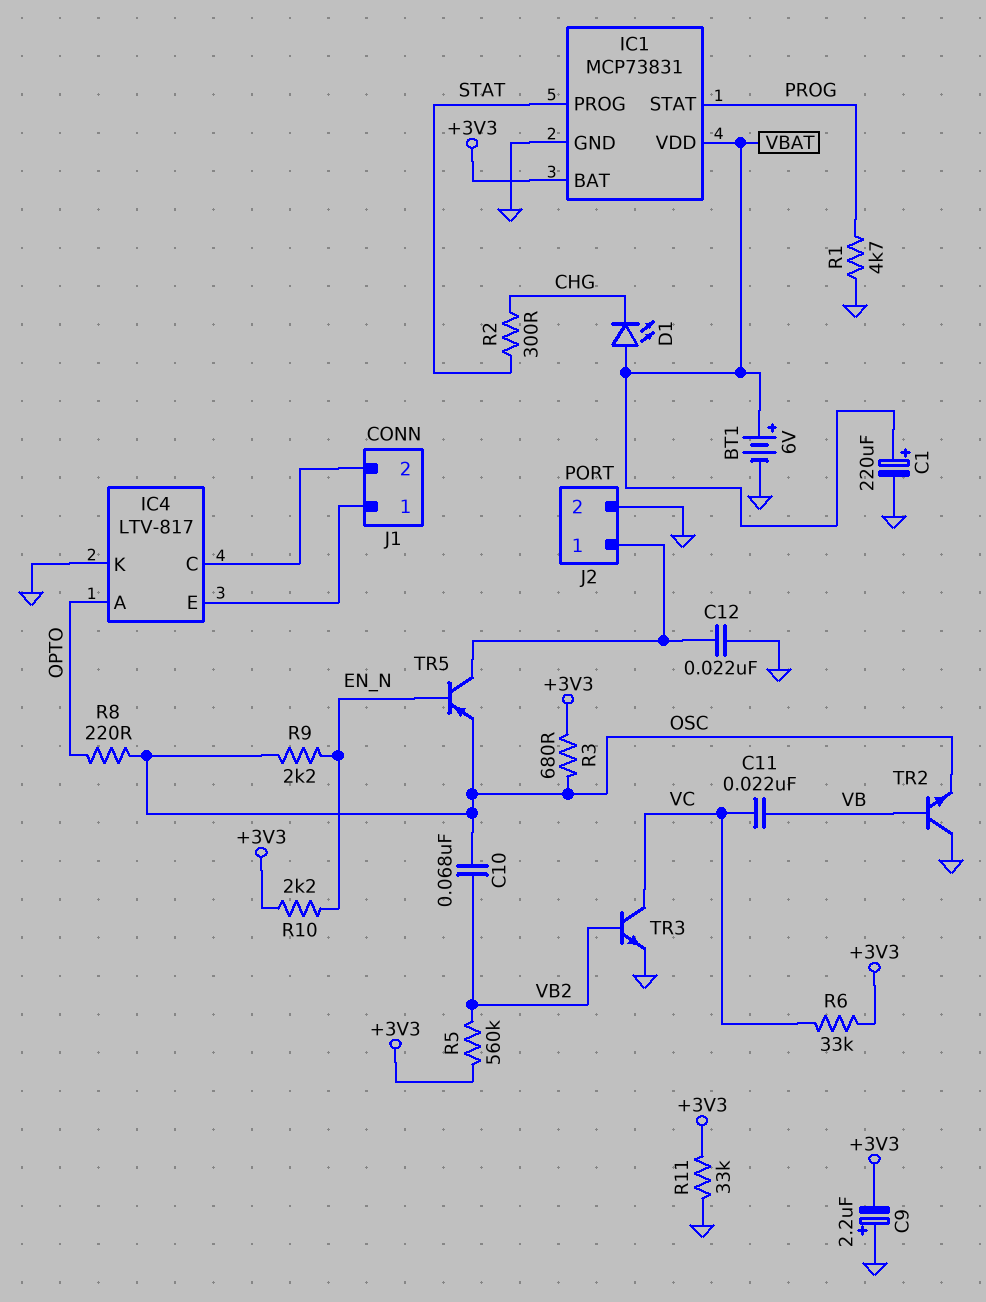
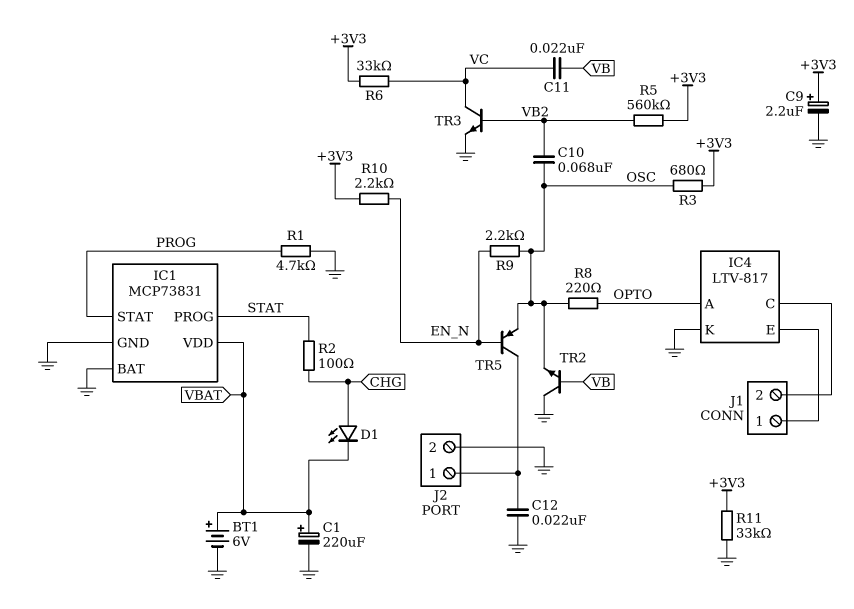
C9: 2.2uF (plus GND, minus +3V3) -> 2.2uF (plus +3V3, minus GND)
D1: LED (A VBAT, K CHG) -> LED (A CHG, K VBAT)
IC1 pin BAT: +3V3 -> GND
R2: 300 (CHG, STAT) -> 100 (CHG, STAT)

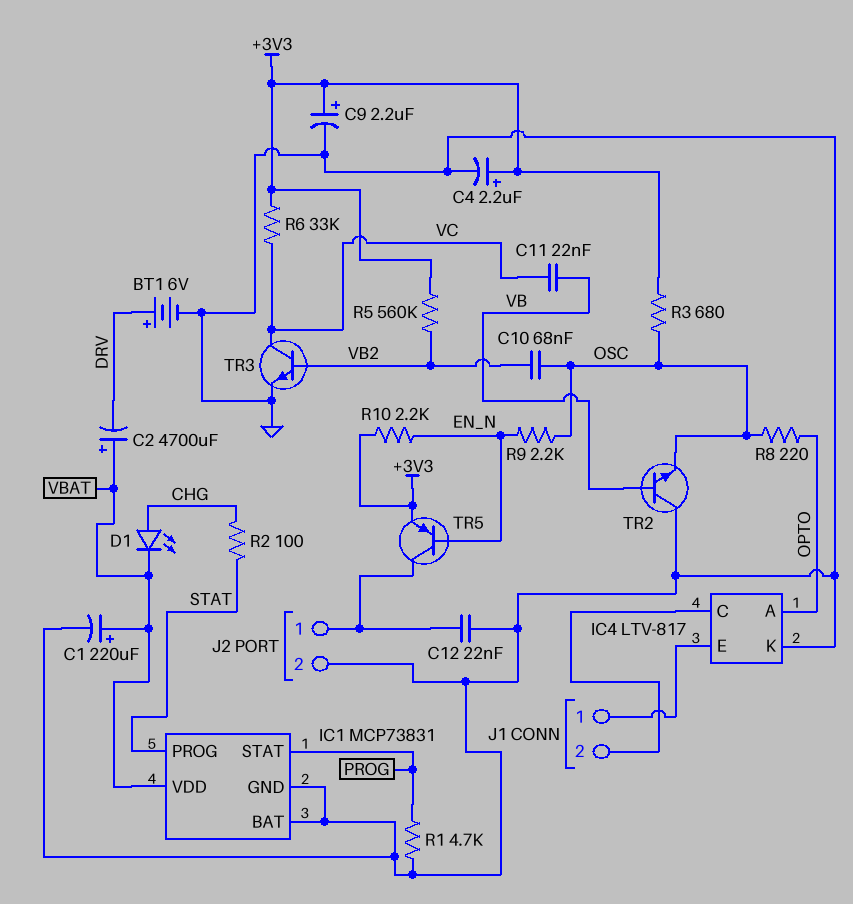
BT1: 6V (plus VBAT, minus GND) -> 6V (plus DRV, minus GND)
C2: none -> 4700uF (plus VBAT, minus DRV)
C4: none -> 2.2uF (plus +3V3, minus GND)
R11: 33k (+3V3, GND) -> none
TR5: PNP (B EN_N, C J2/1, E OSC) -> PNP (B EN_N, C J2/1, E +3V3)

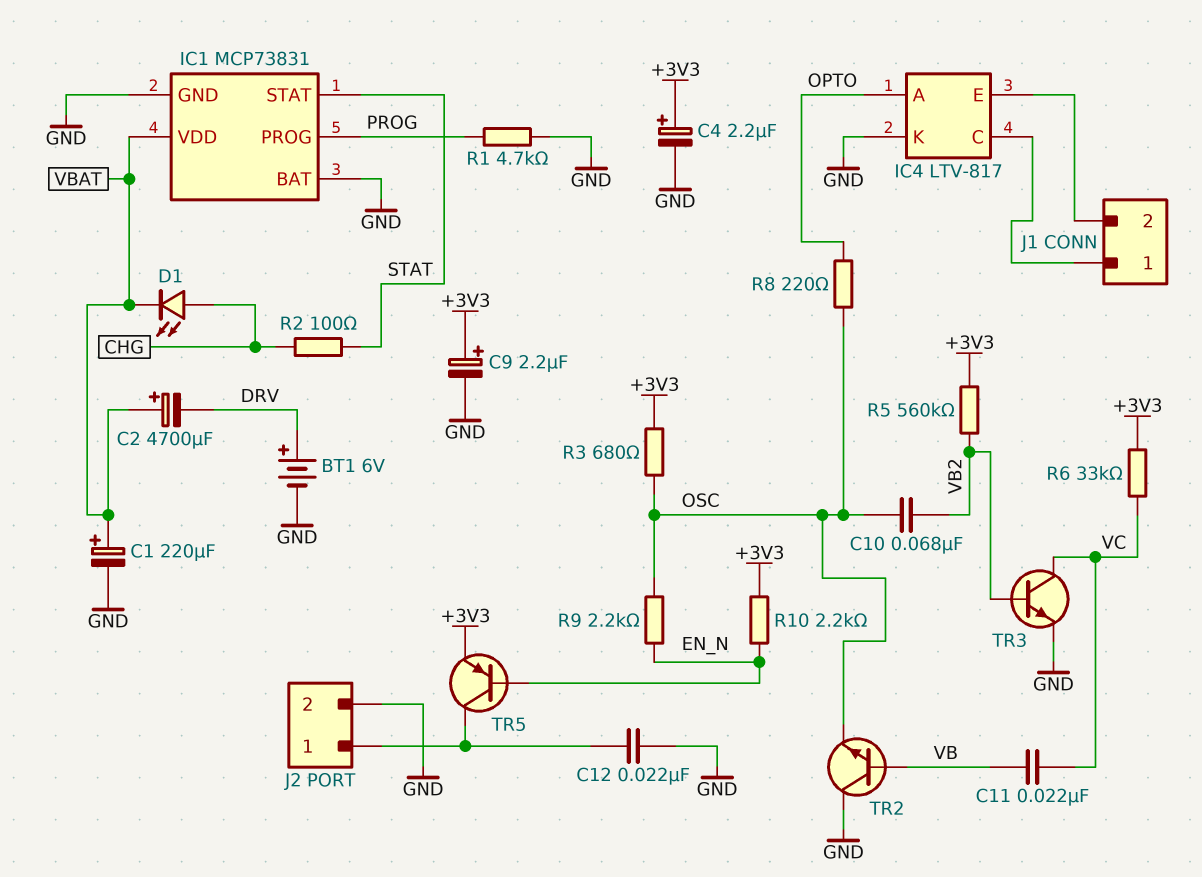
IC1 pin PROG: STAT -> PROG
IC1 pin STAT: PROG -> STAT
J1 pin 1: IC4/E -> IC4/C
J1 pin 2: IC4/C -> IC4/E

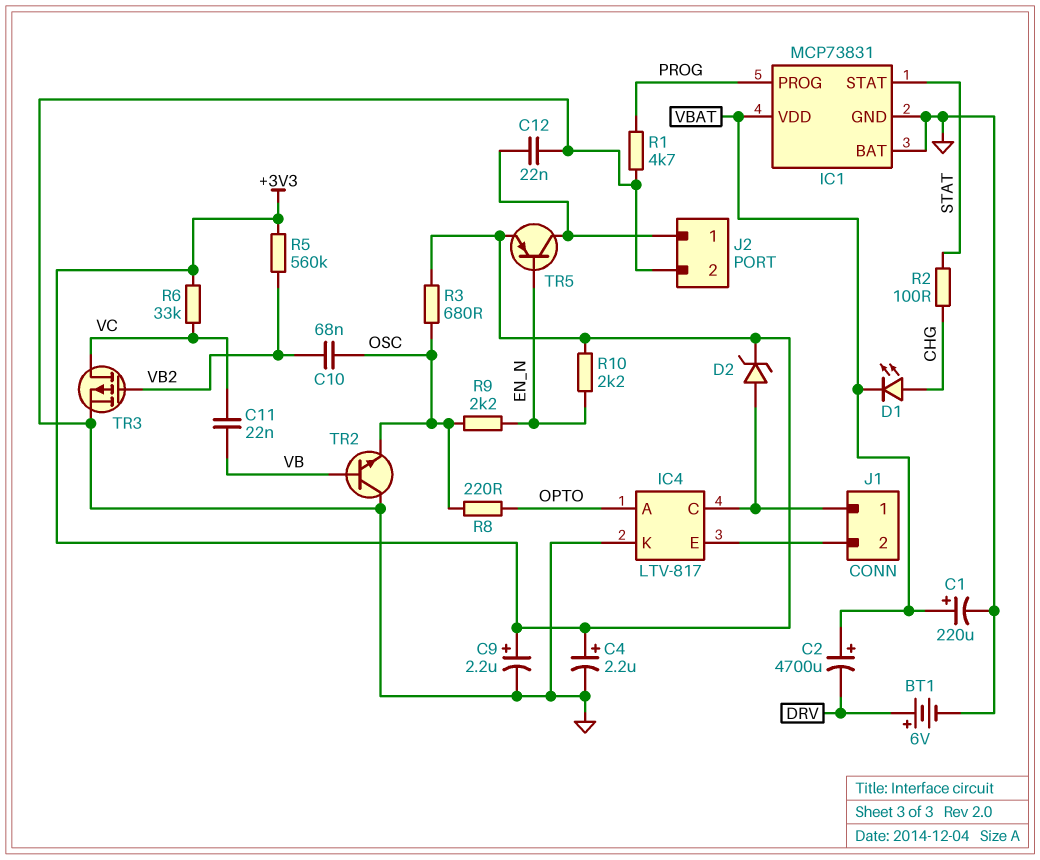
D2: none -> zener (A IC4/C, K +3V3)
TR3: NPN (B VB2, C VC, E GND) -> PMOS (G VB2, D VC, S GND)

